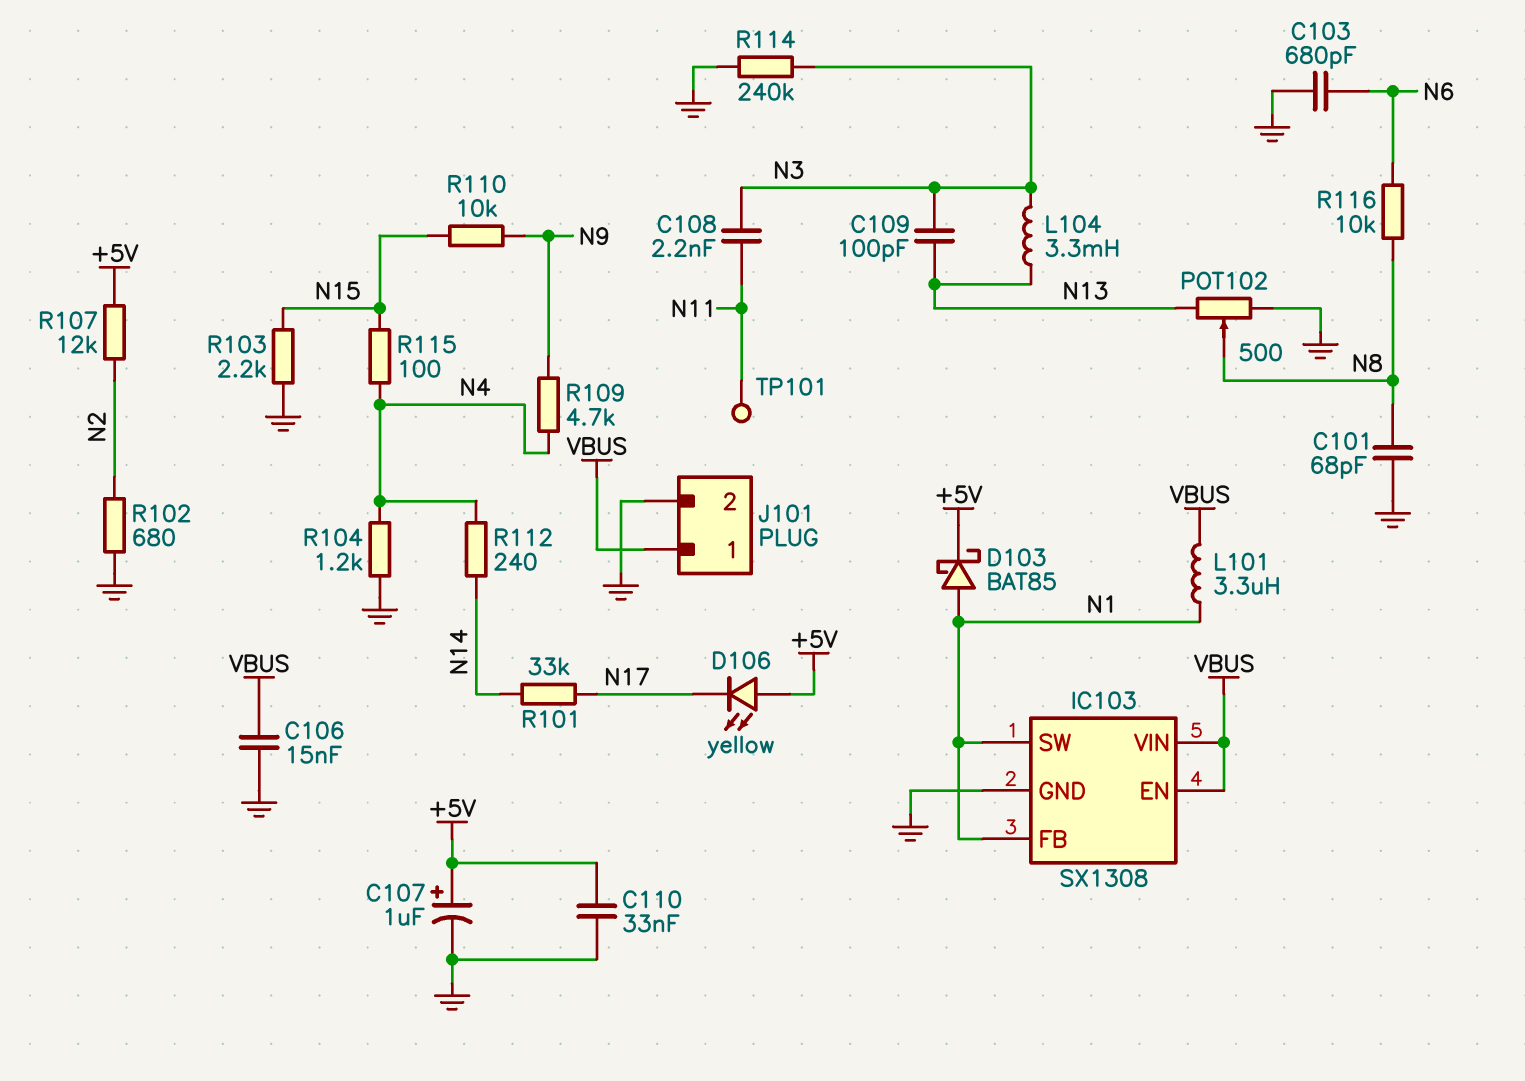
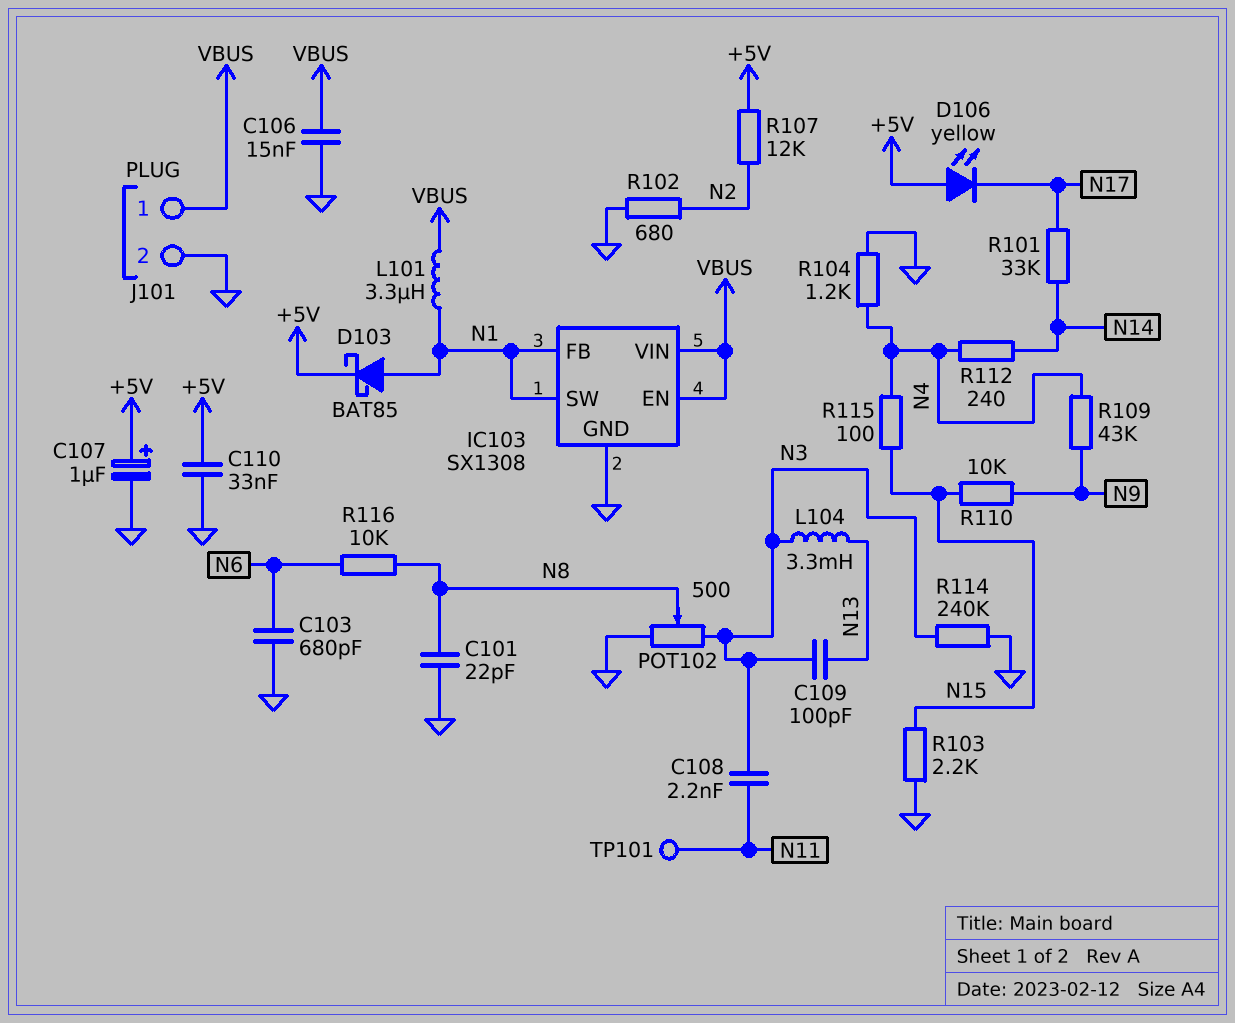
C101: 68pF (GND, N8) -> 22pF (GND, N8)
POT102: 500 (GND, N13, wiper N8) -> 500 (GND, N3, wiper N8)
R109: 4.7k (N4, N9) -> 43k (N4, N9)

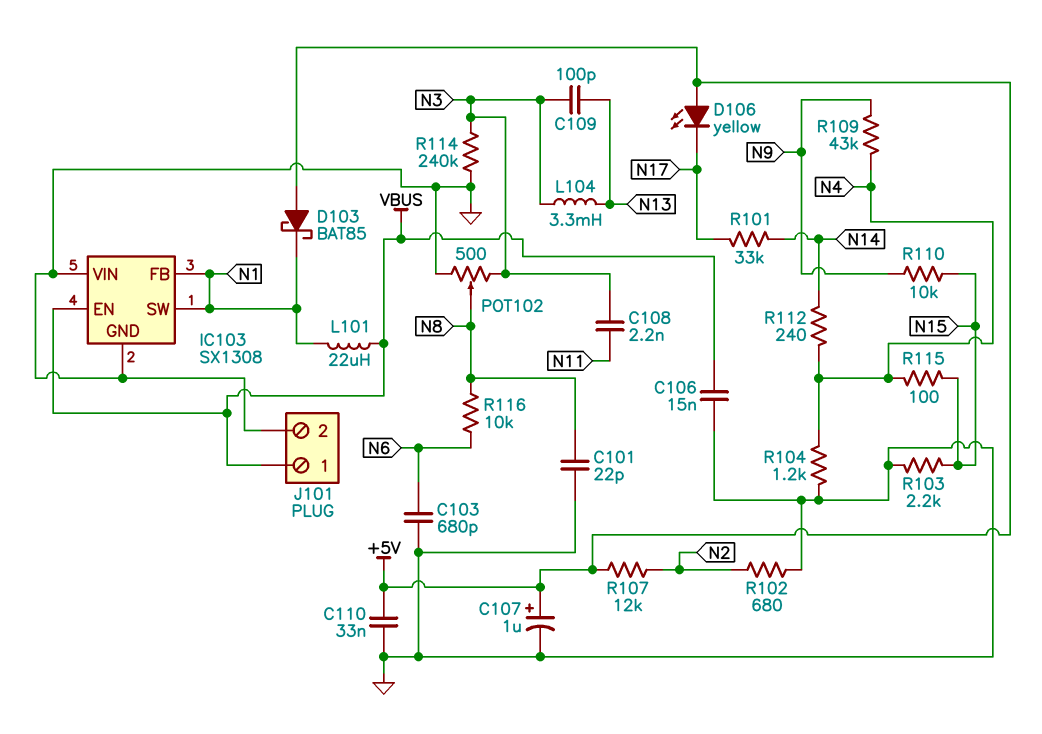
D103: schottky BAT85 (A N1, K +5V) -> schottky BAT85 (A +5V, K N1)
IC103 pin VIN: VBUS -> GND
L101: 3.3uH (N1, VBUS) -> 22uH (N1, VBUS)
TP101: test point (N11) -> none

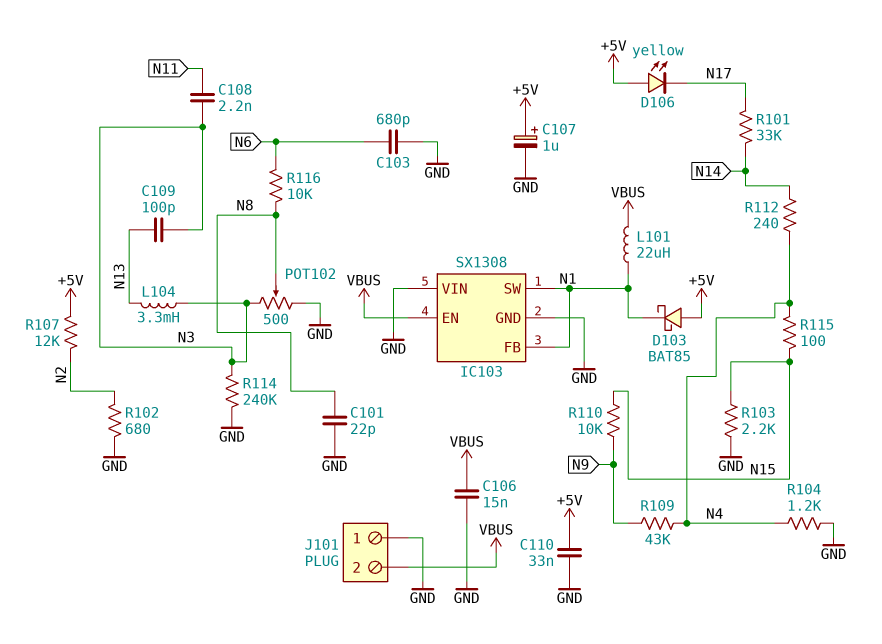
J101 pin 1: VBUS -> GND
J101 pin 2: GND -> VBUS

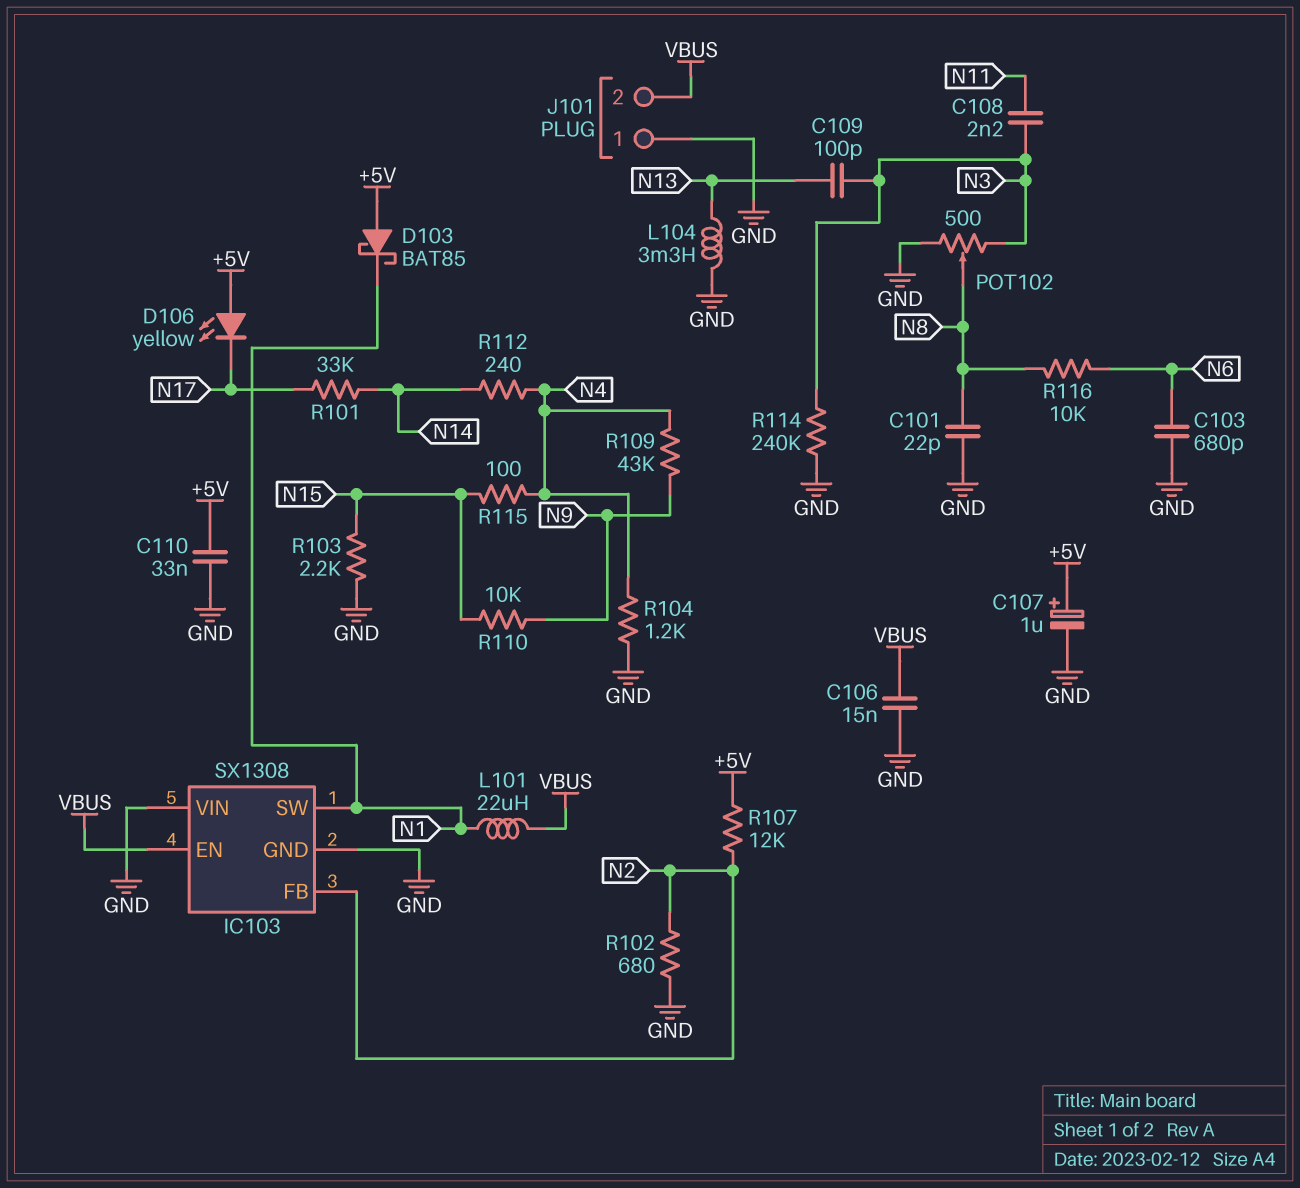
IC103 pin FB: N1 -> N2
L104: 3.3mH (N3, N13) -> 3.3mH (GND, N13)

